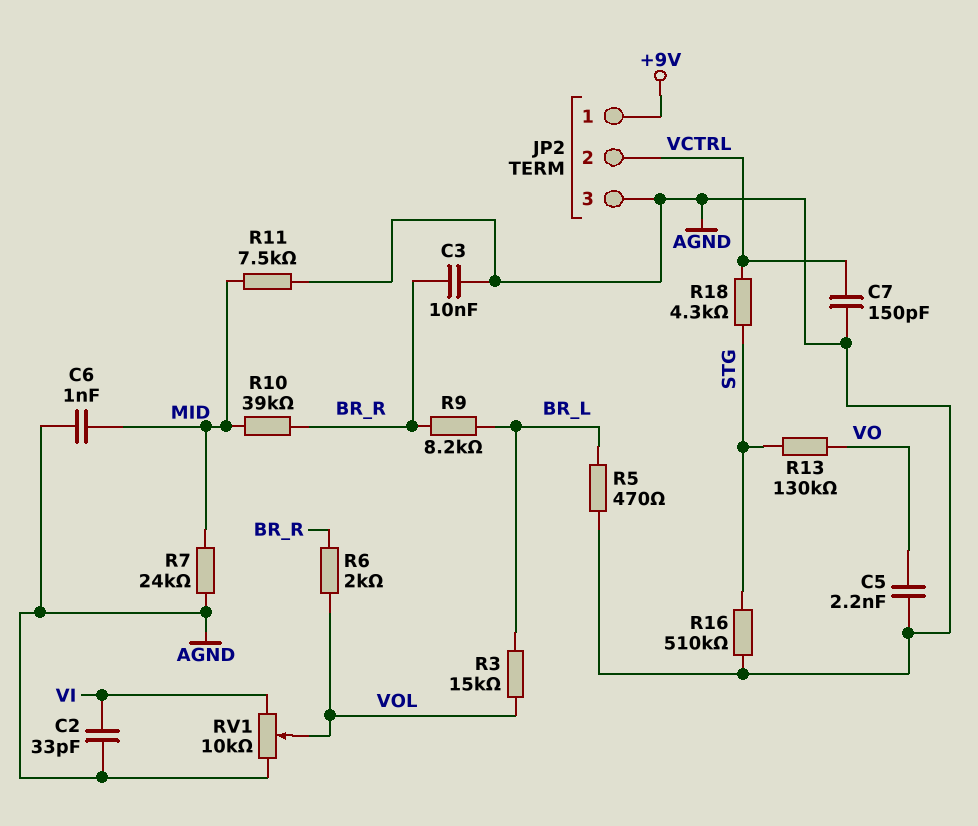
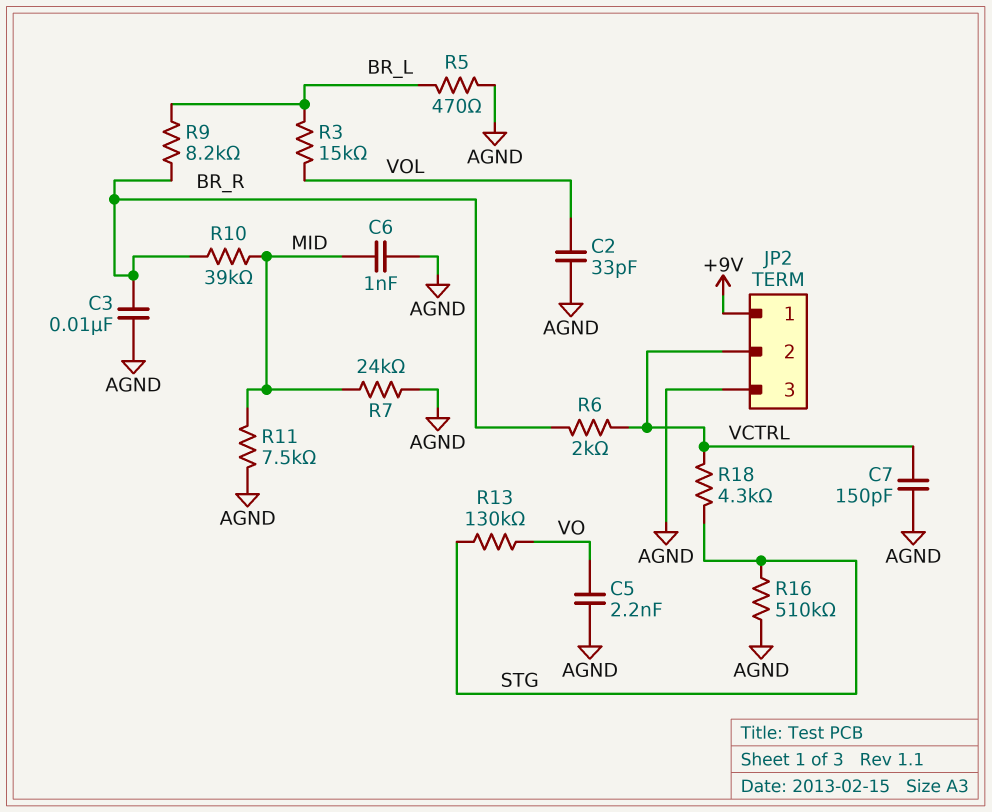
C2: 33pF (AGND, VI) -> 33pF (AGND, VOL)
R6: 2k (BR_R, VOL) -> 2k (BR_R, VCTRL)
RV1: 10k (AGND, VI, wiper VOL) -> none

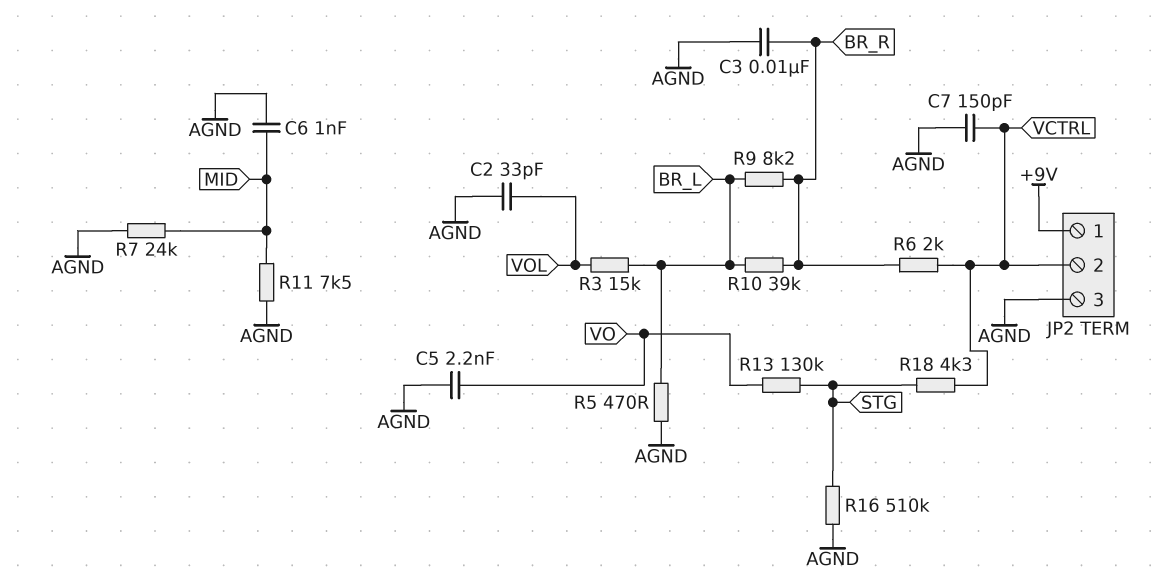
R10: 39k (BR_R, MID) -> 39k (BR_L, BR_R)

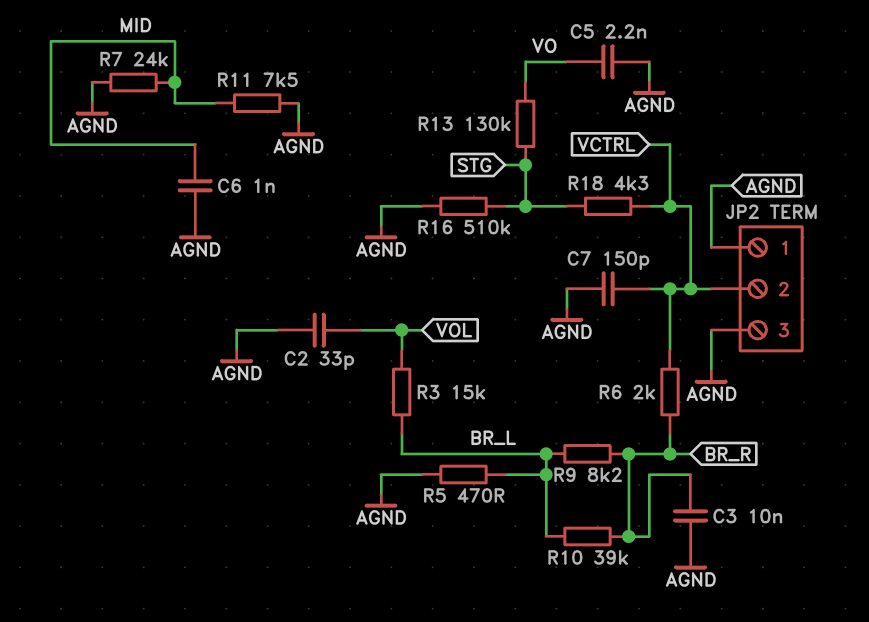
JP2 pin 1: +9V -> AGND

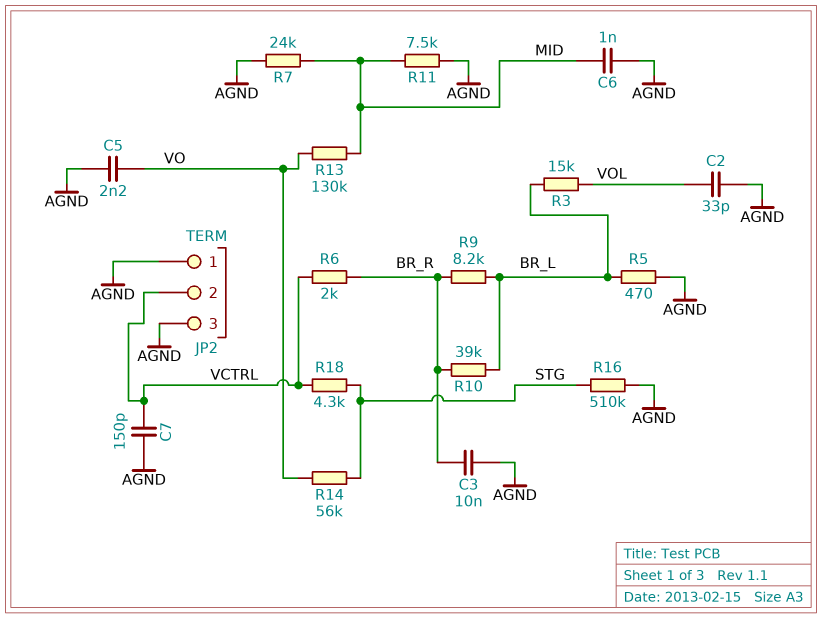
R13: 130k (STG, VO) -> 130k (MID, VO)
R14: none -> 56k (STG, VO)

